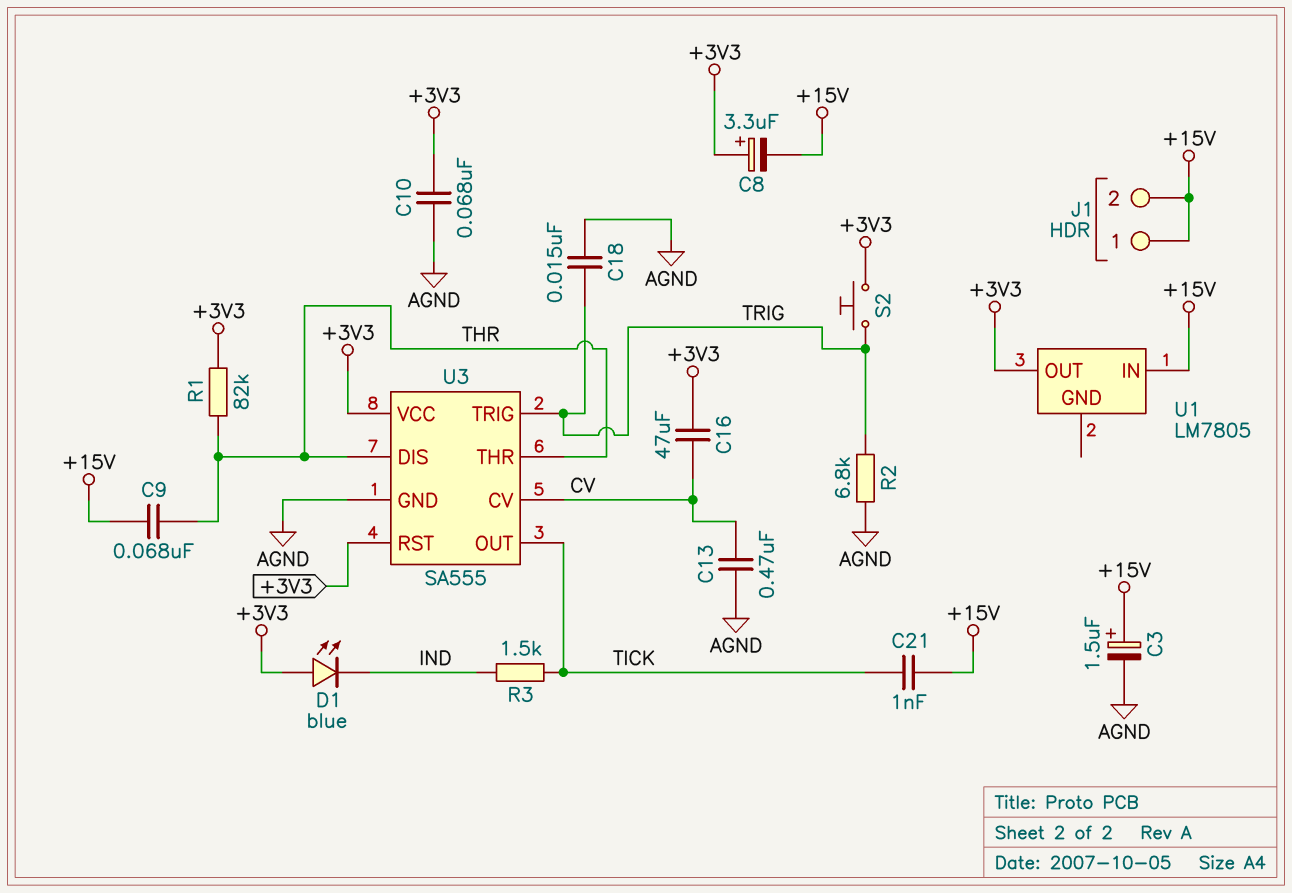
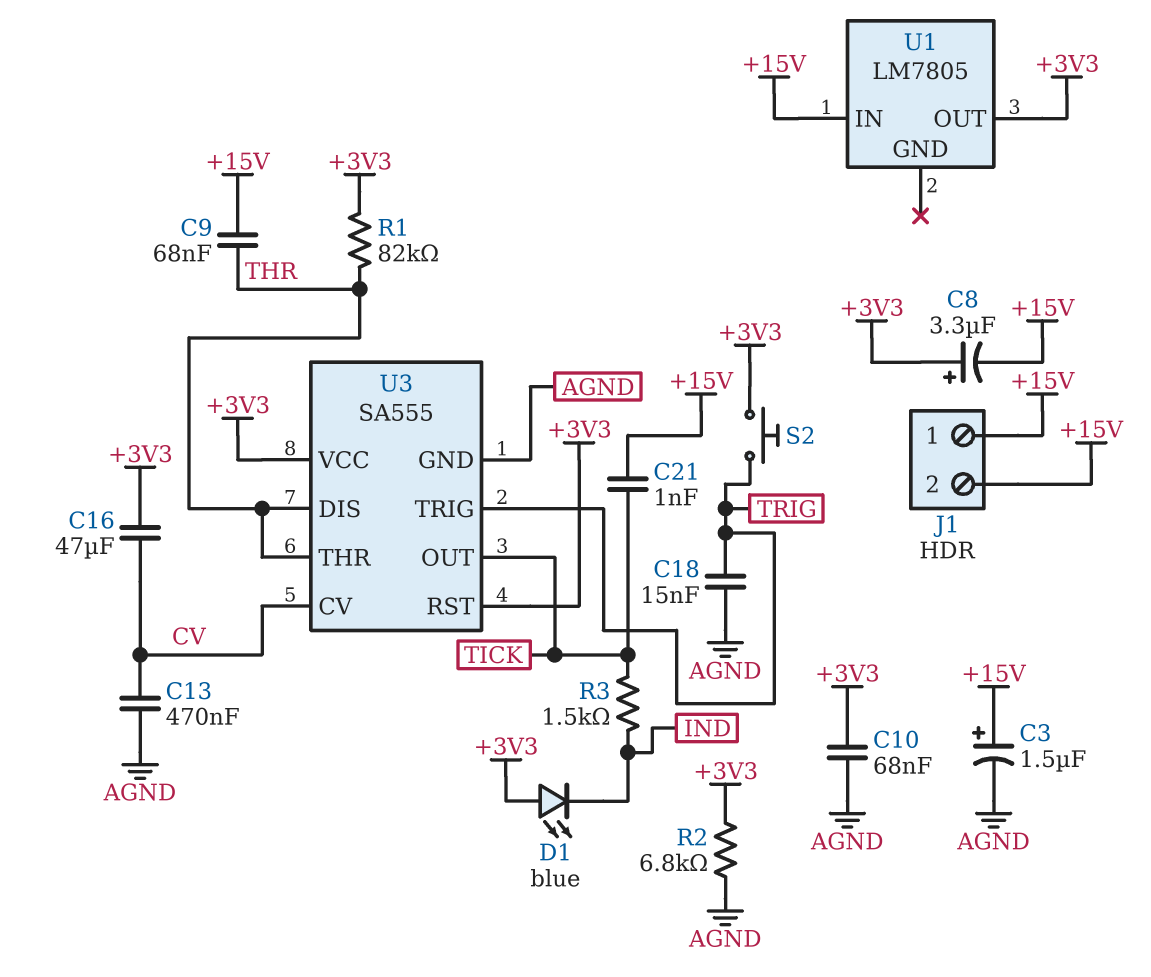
R2: 6.8k (AGND, TRIG) -> 6.8k (+3V3, AGND)

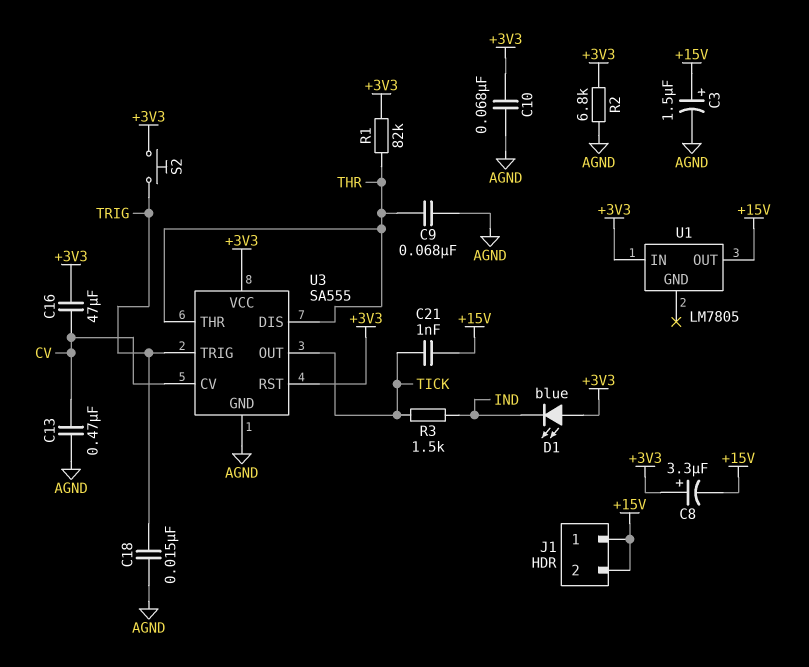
C9: 68nF (+15V, THR) -> 68nF (AGND, THR)
U1 pin IN: +15V -> +3V3
U1 pin OUT: +3V3 -> +15V

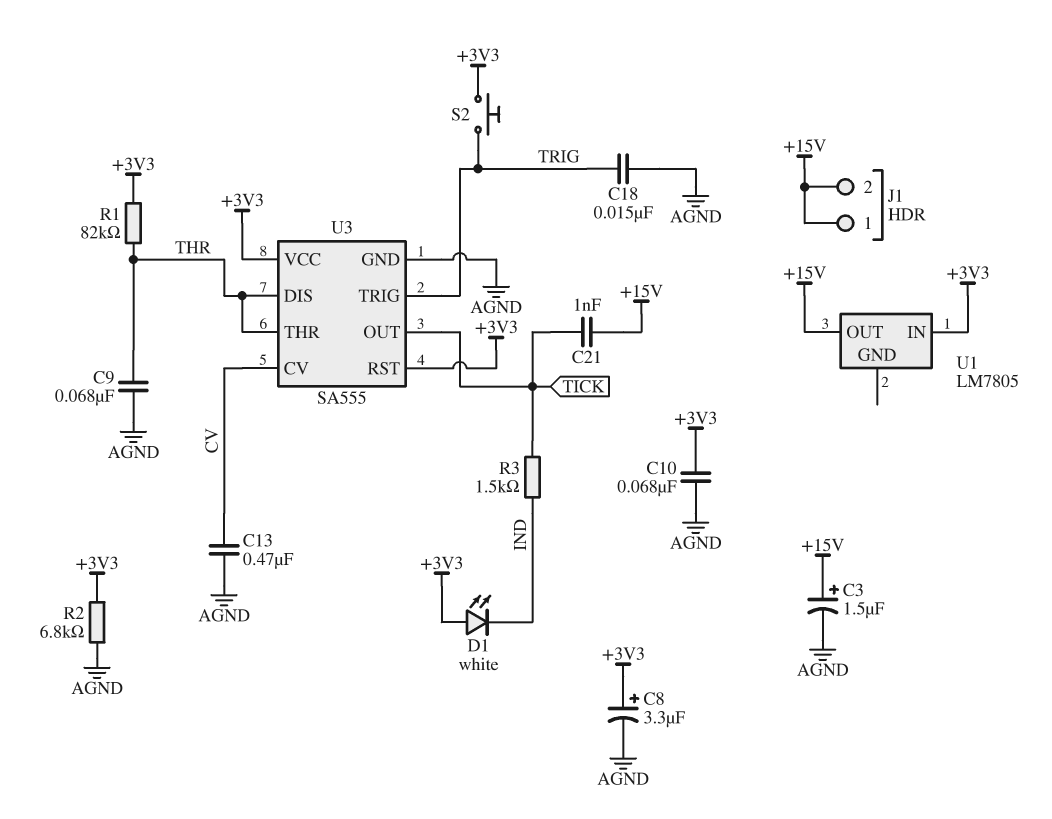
C8: 3.3uF (plus +3V3, minus +15V) -> 3.3uF (plus +3V3, minus AGND)
C16: 47uF (+3V3, CV) -> none
D1: LED blue (A +3V3, K IND) -> LED white (A +3V3, K IND)

